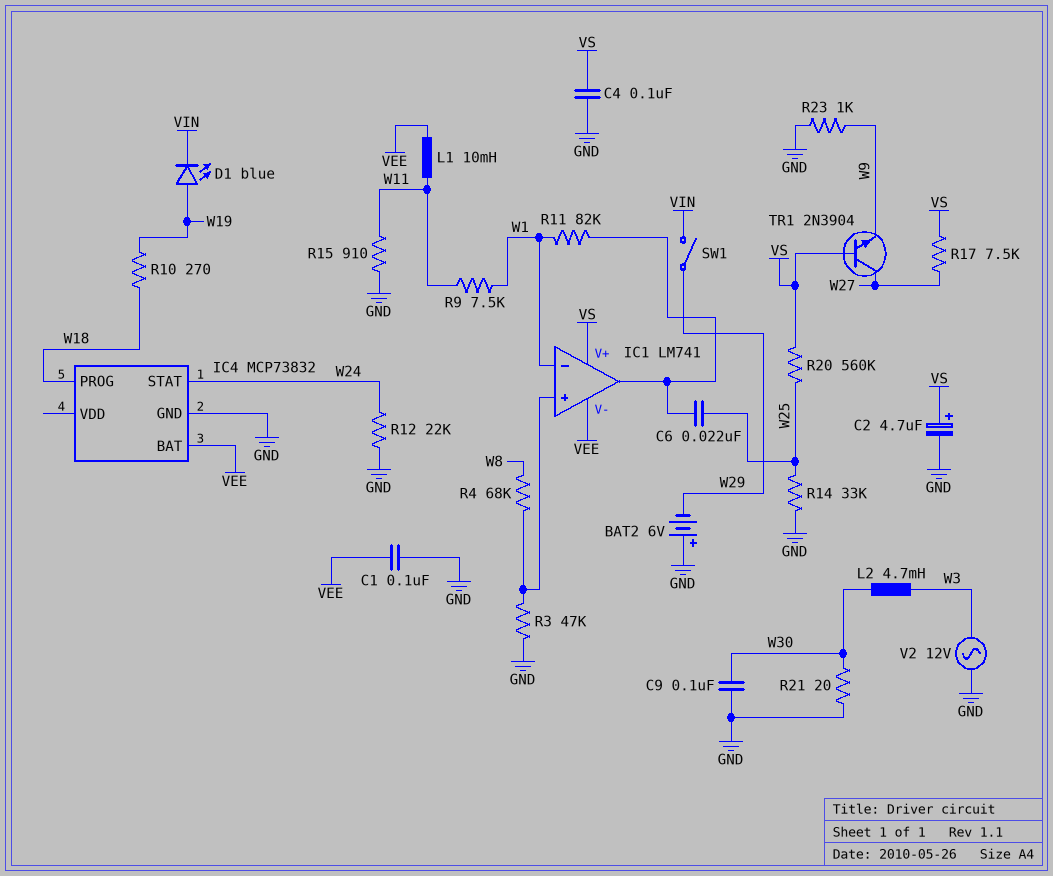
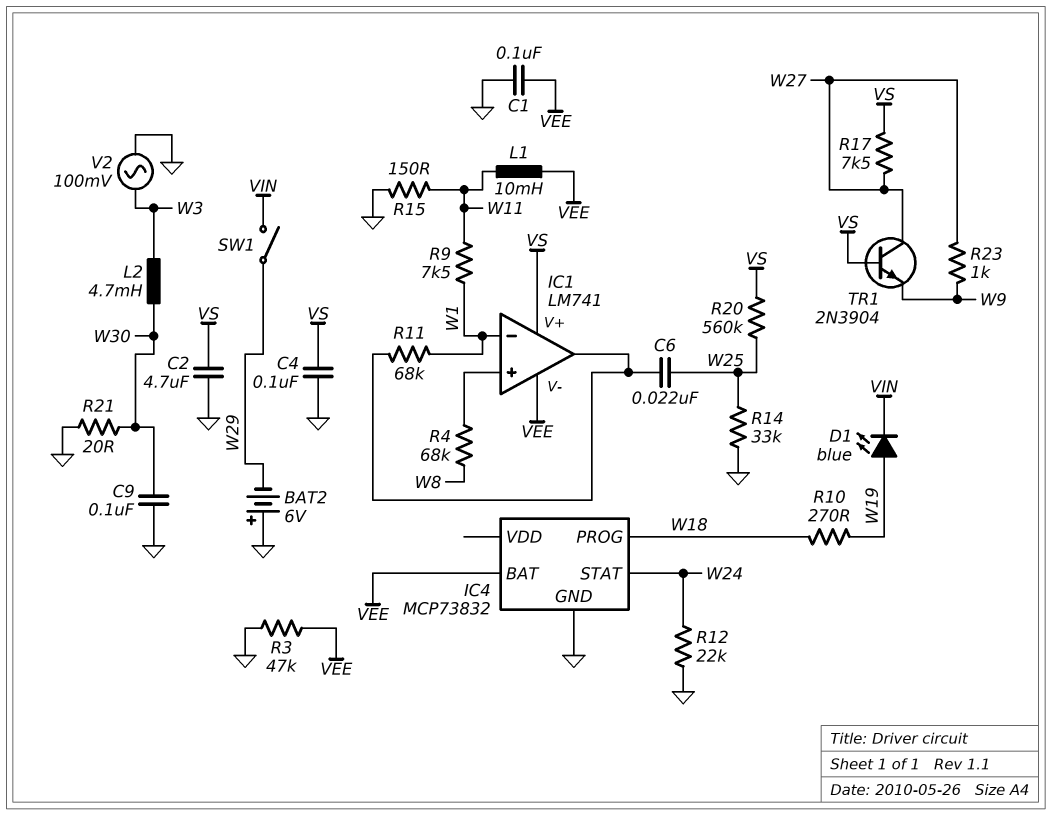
C2: 4.7uF (plus VS, minus GND) -> 4.7uF (GND, VS)
R3: 47k (GND, IC1/in+) -> 47k (GND, VEE)
R11: 82k (IC1/out, W1) -> 68k (IC1/out, W1)
R15: 910 (GND, W11) -> 150 (GND, W11)
R23: 1k (GND, W9) -> 1k (W9, W27)
V2: AC 12V (GND, W3) -> AC 100mV (GND, W3)

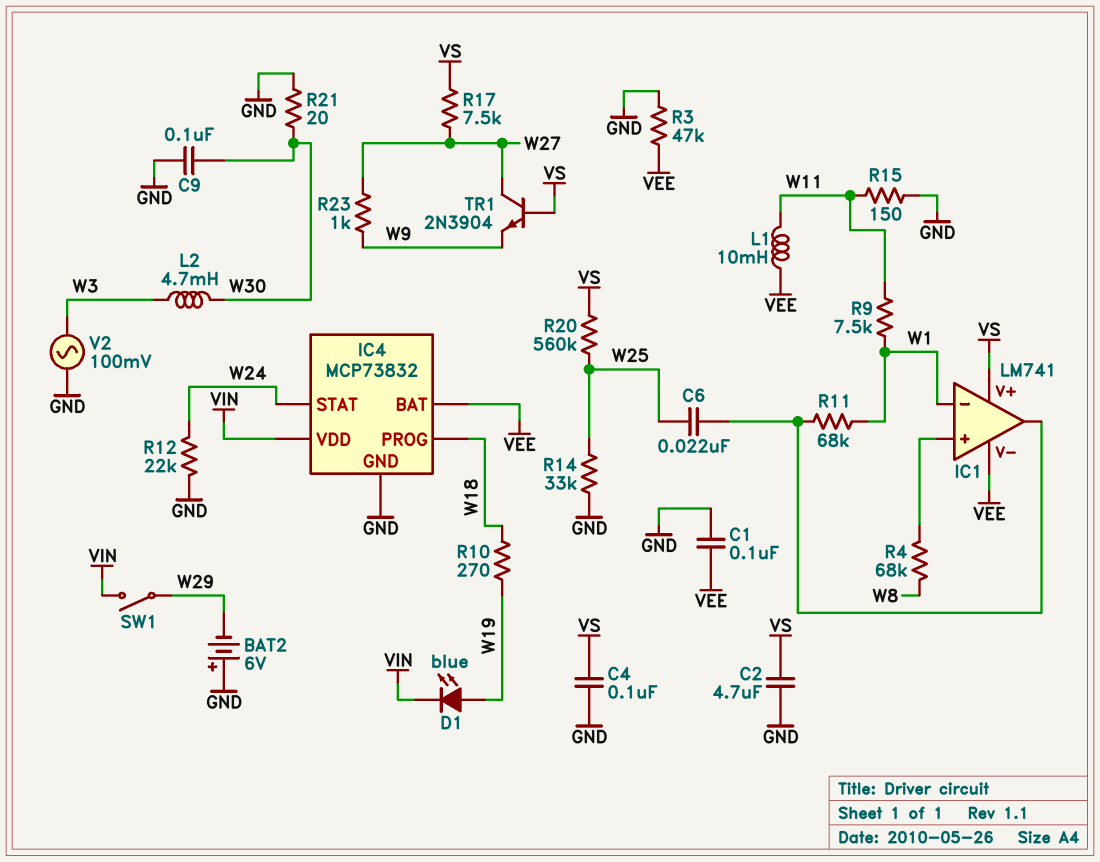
IC4 pin VDD: none -> VIN

